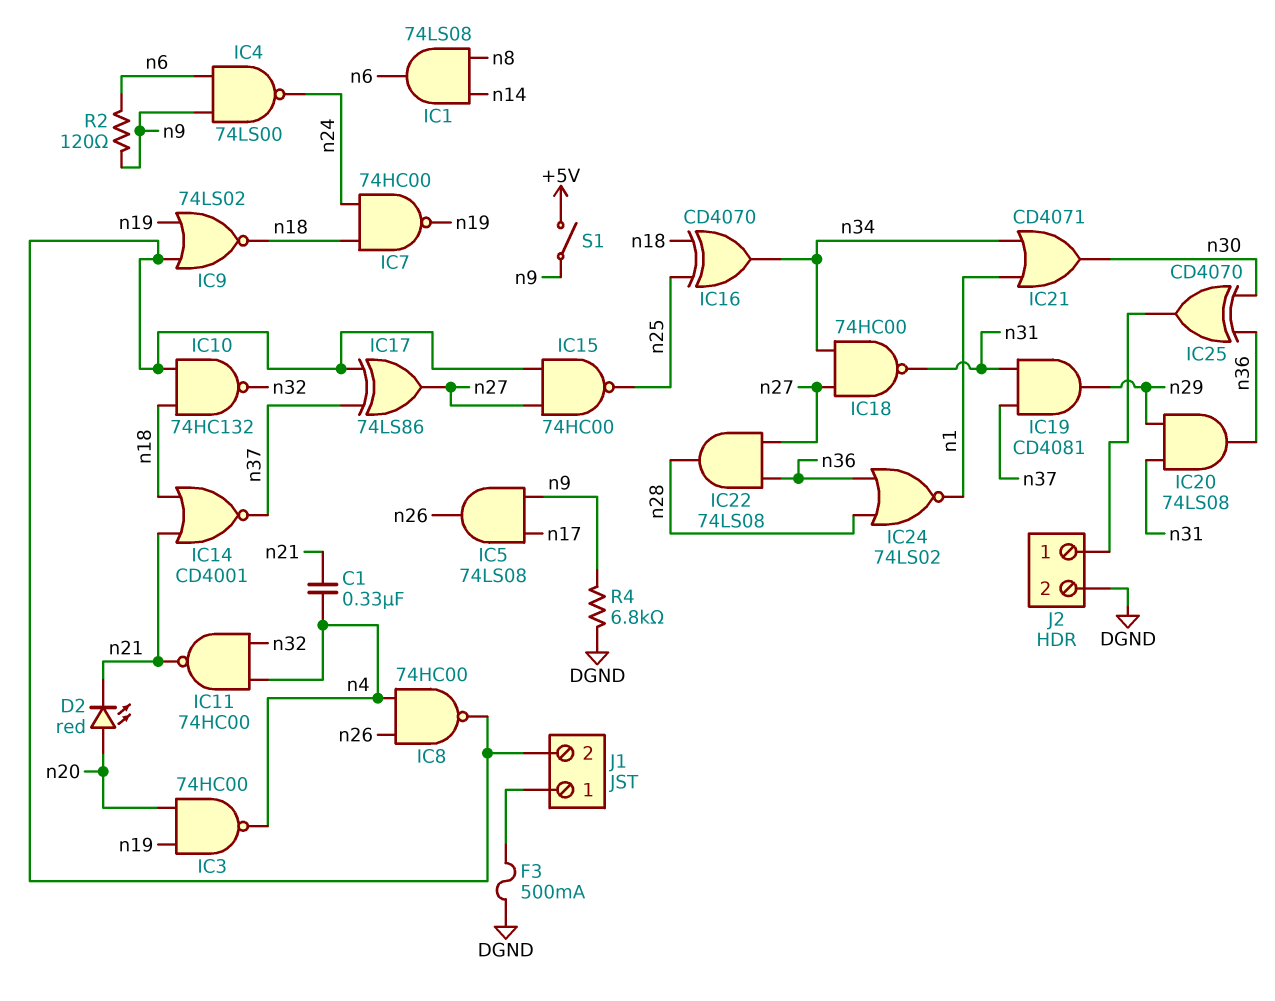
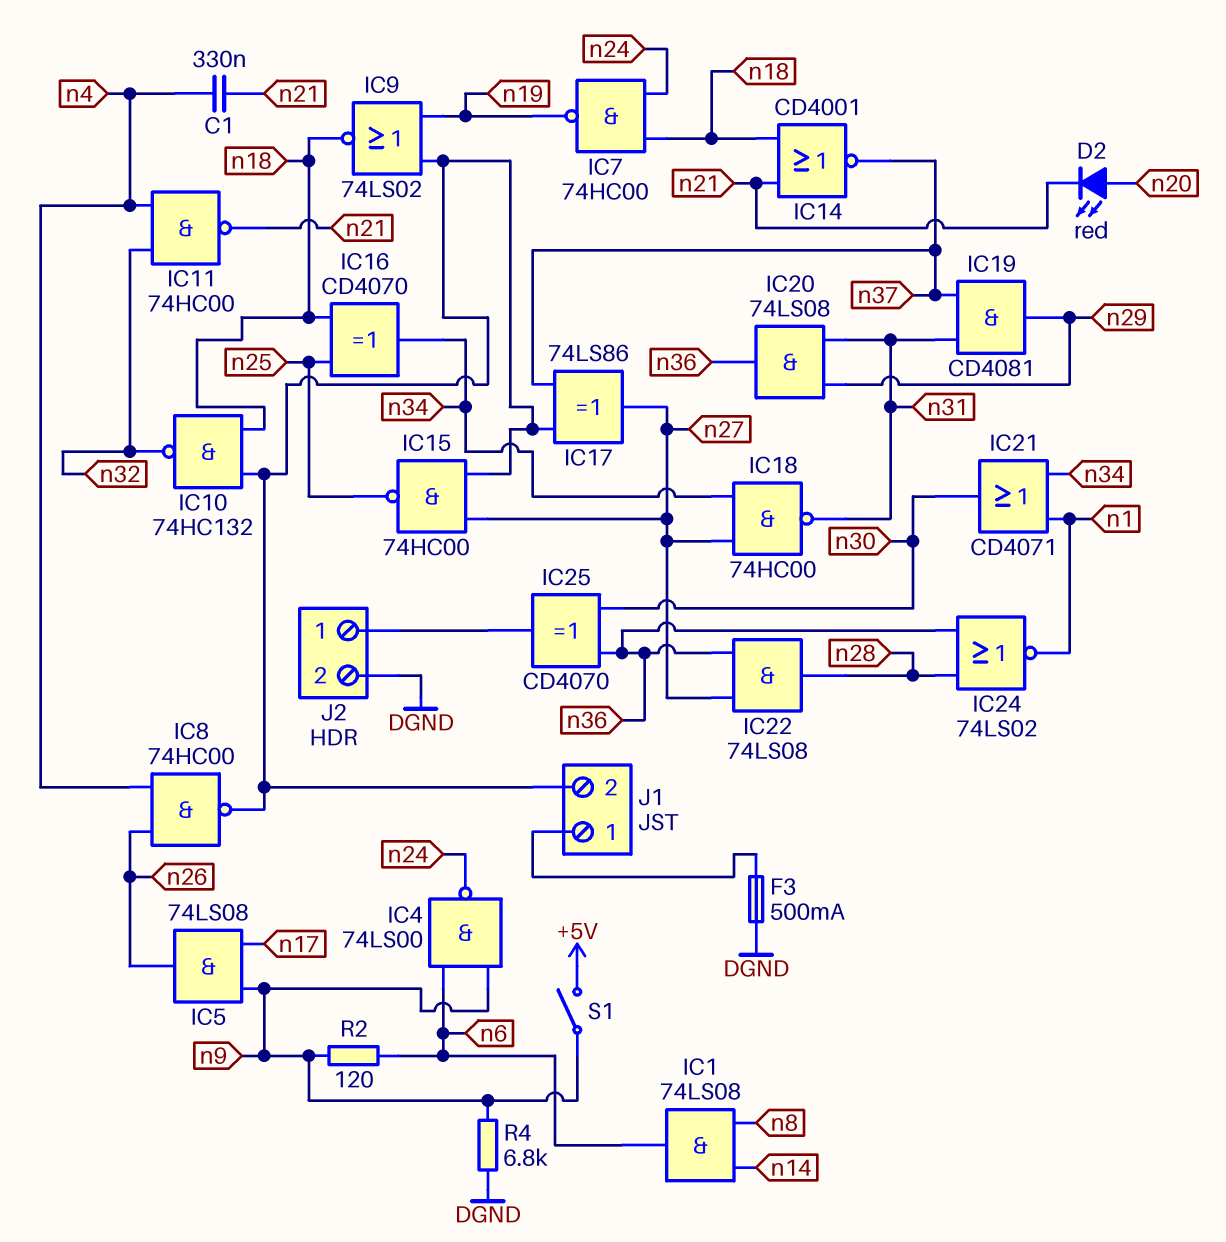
IC3: NAND 74HC00 (in n19, in n20, out n4) -> none

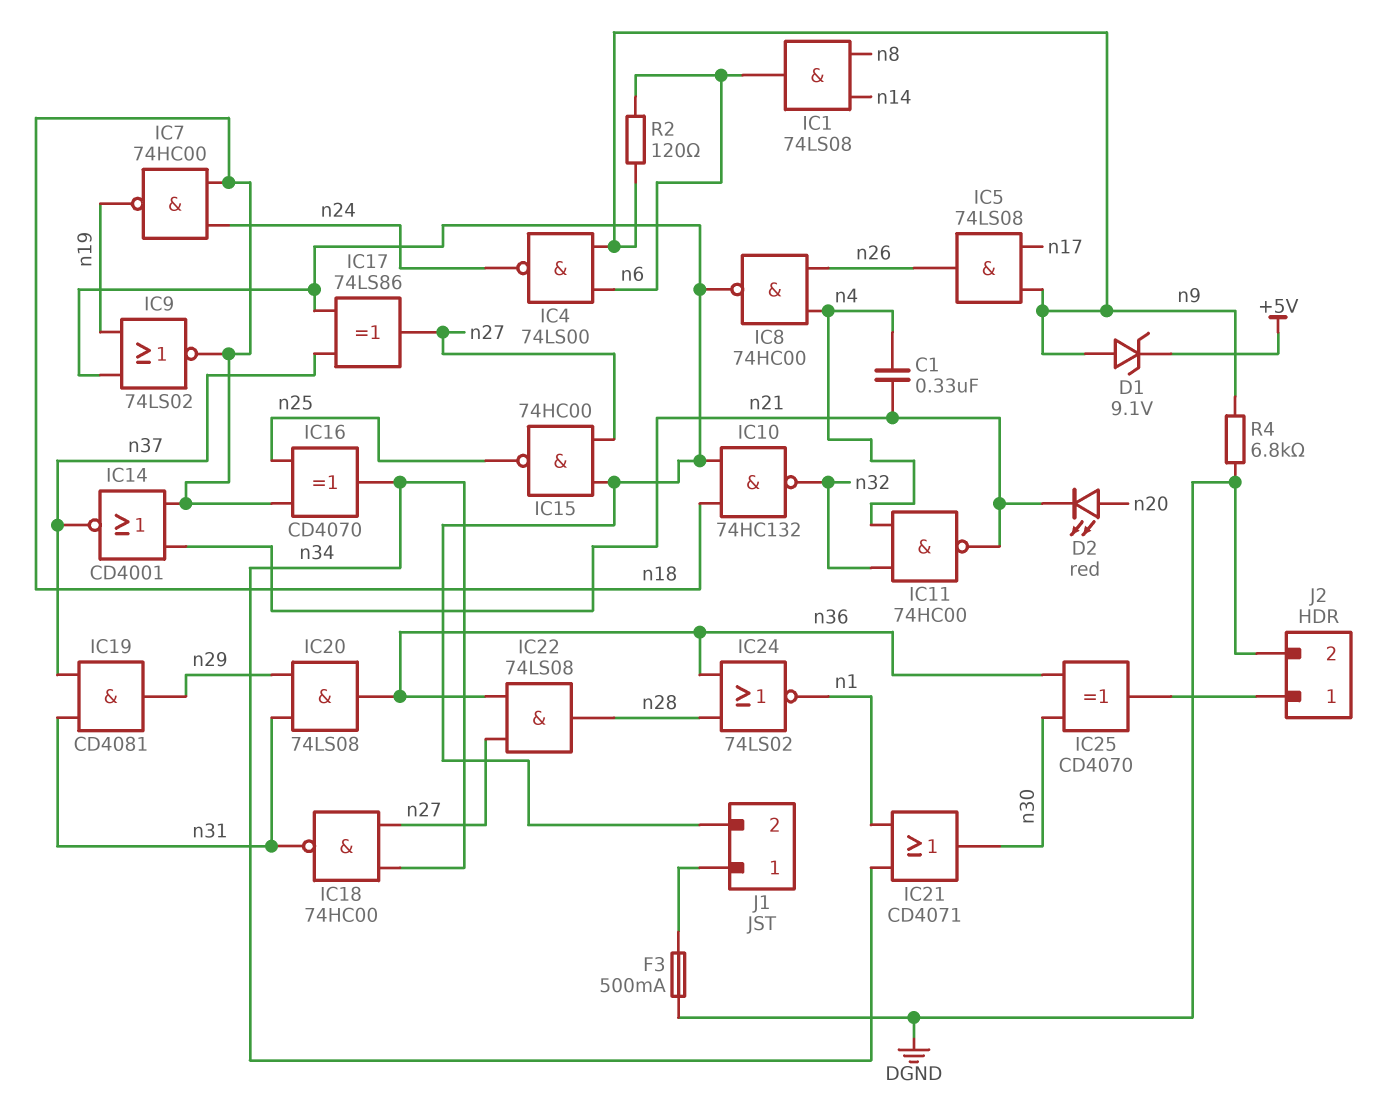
D1: none -> zener 9.1V (A n9, K +5V)
S1: switch (+5V, n9) -> none

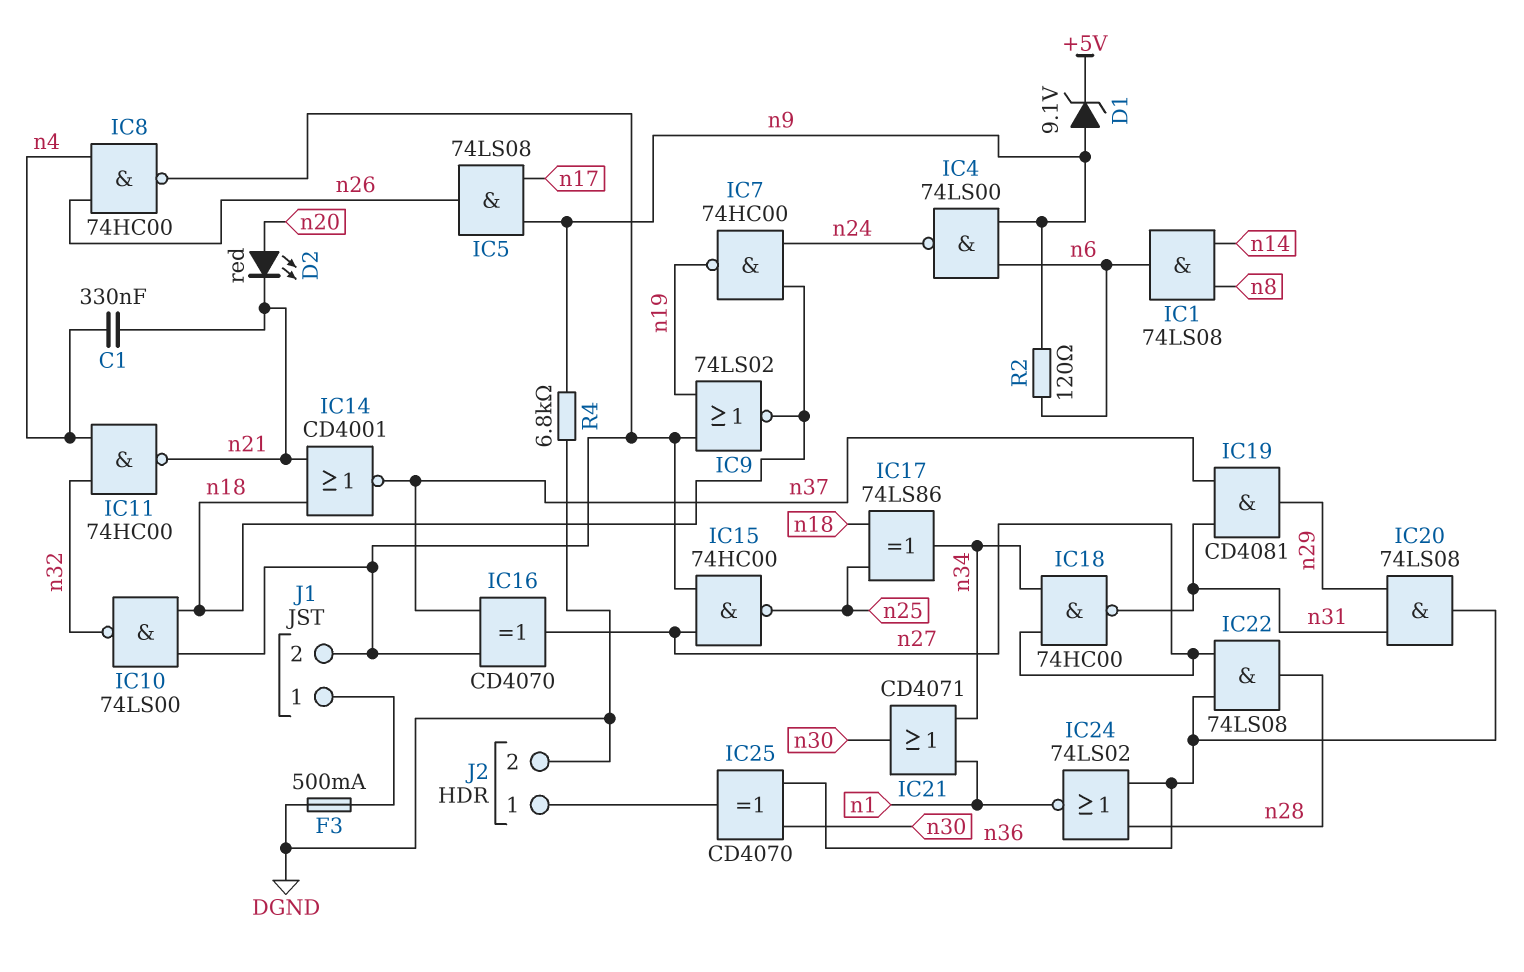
IC10: NAND 74HC132 (in J1/2, in n18, out n32) -> NAND 74LS00 (in J1/2, in n18, out n32)
IC16: XOR CD4070 (in n18, in n25, out n34) -> XOR CD4070 (in J1/2, in n37, out n27)
IC17: XOR 74LS86 (in J1/2, in n37, out n27) -> XOR 74LS86 (in n18, in n25, out n34)

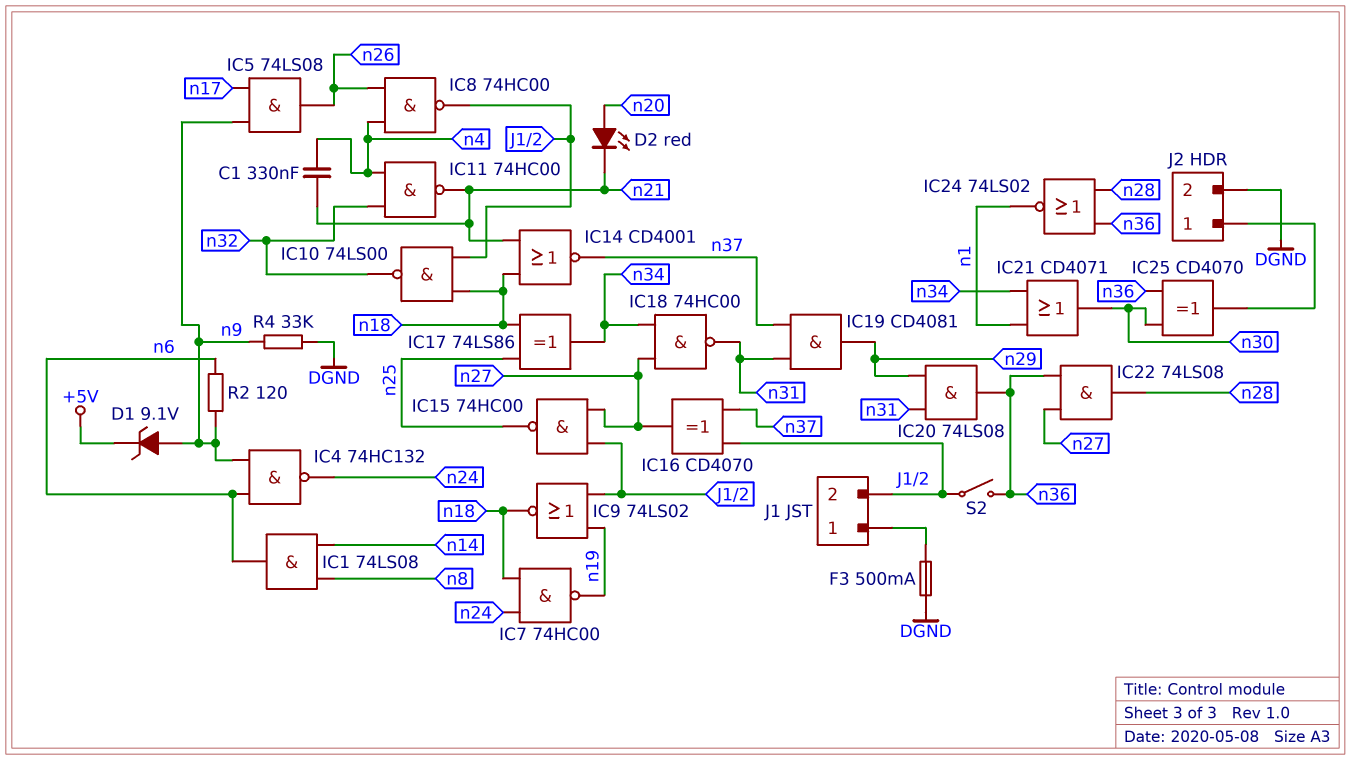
IC4: NAND 74LS00 (in n6, in n9, out n24) -> NAND 74HC132 (in n6, in n9, out n24)
R4: 6.8k (DGND, n9) -> 33k (DGND, n9)
S2: none -> switch (J1/2, n36)

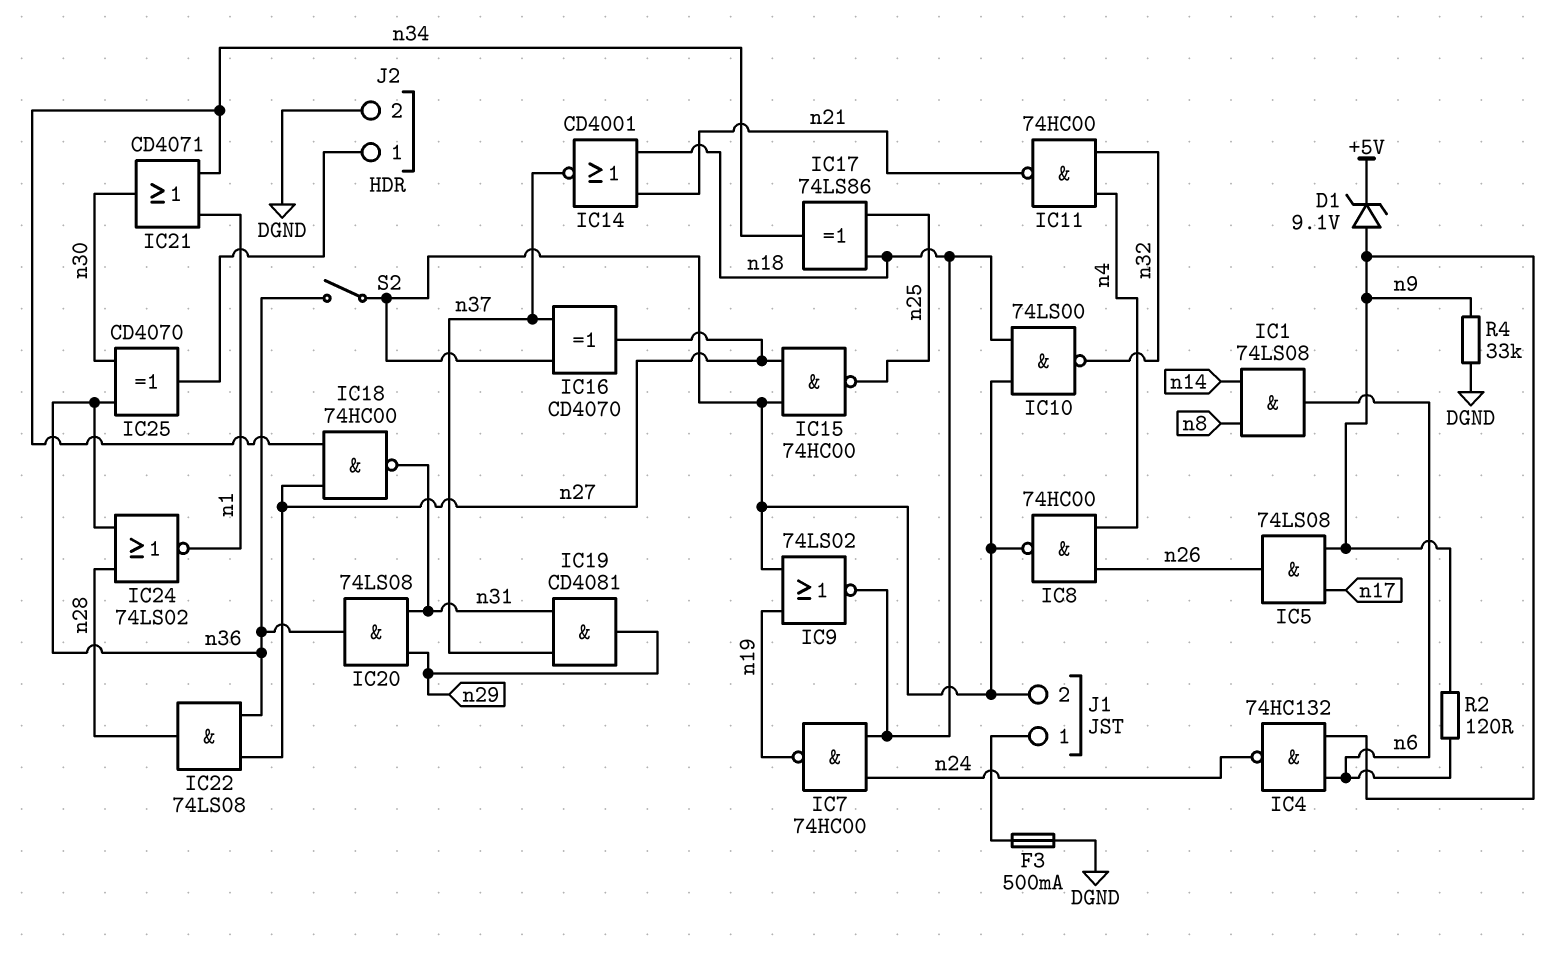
C1: 330nF (n4, n21) -> none
D2: LED red (A n20, K n21) -> none

